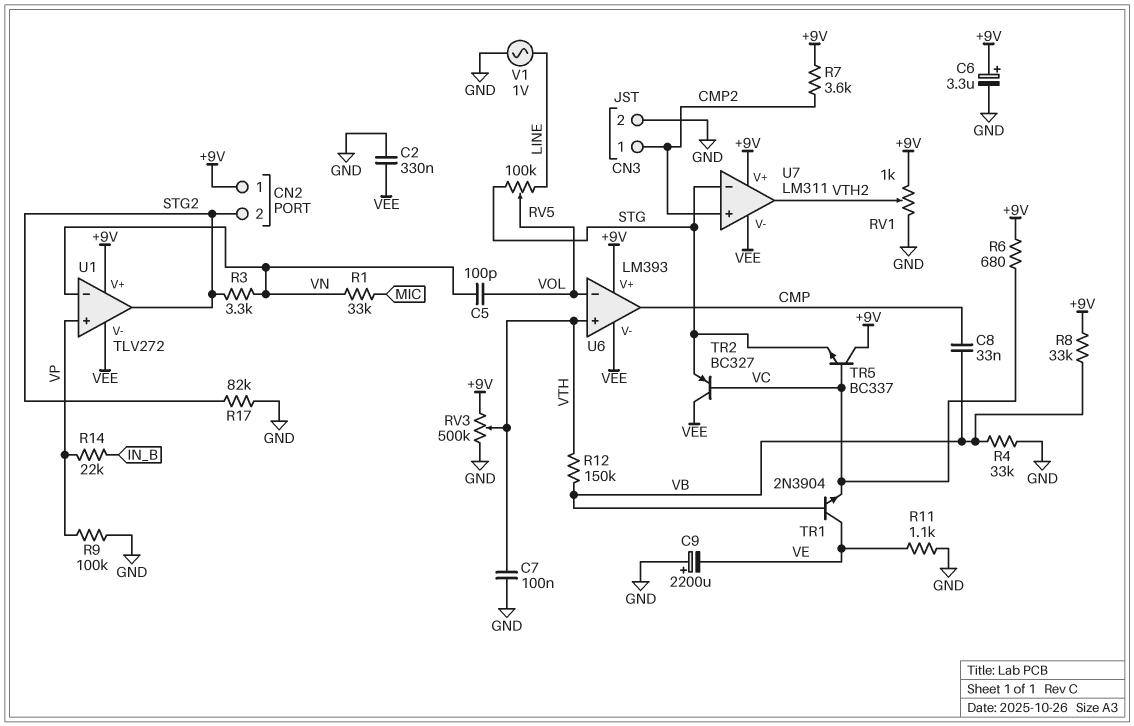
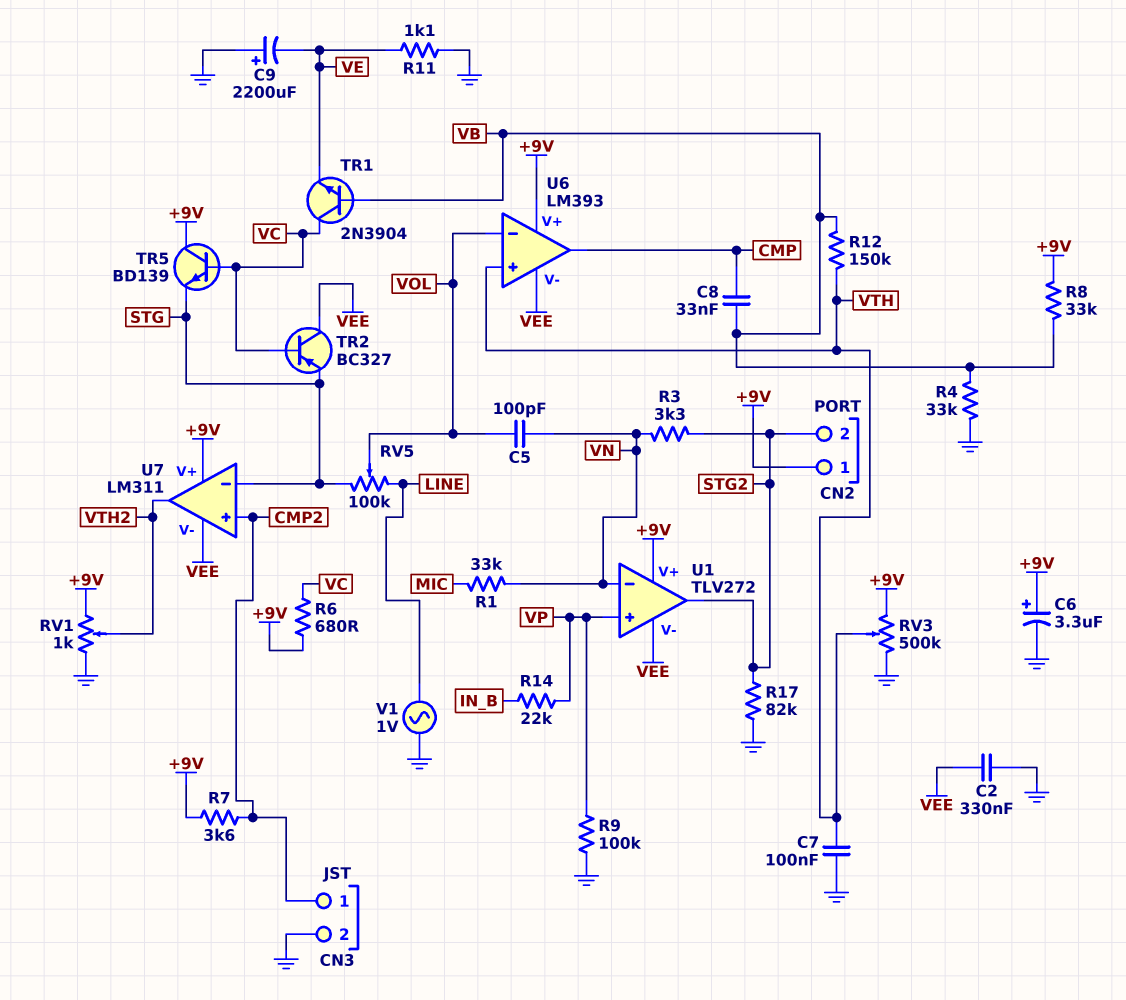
TR1: NPN 2N3904 (B VB, C VE, E VC) -> NPN 2N3904 (B VB, C VC, E VE)
TR5: NPN BC337 (B VC, C +9V, E STG) -> NPN BD139 (B VC, C +9V, E STG)

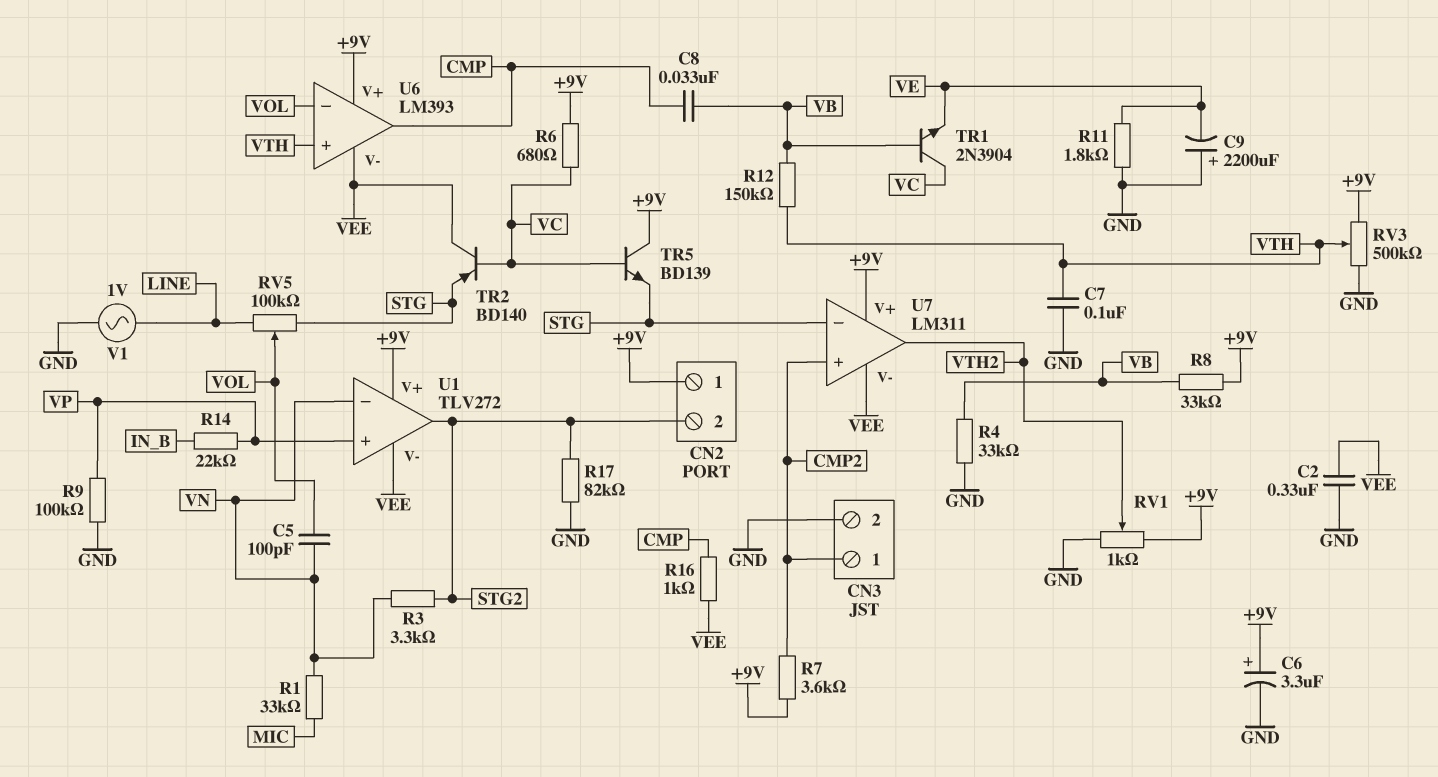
R11: 1.1k (GND, VE) -> 1.8k (GND, VE)
R16: none -> 1k (CMP, VEE)
TR2: PNP BC327 (B VC, C VEE, E STG) -> PNP BD140 (B VC, C VEE, E STG)

